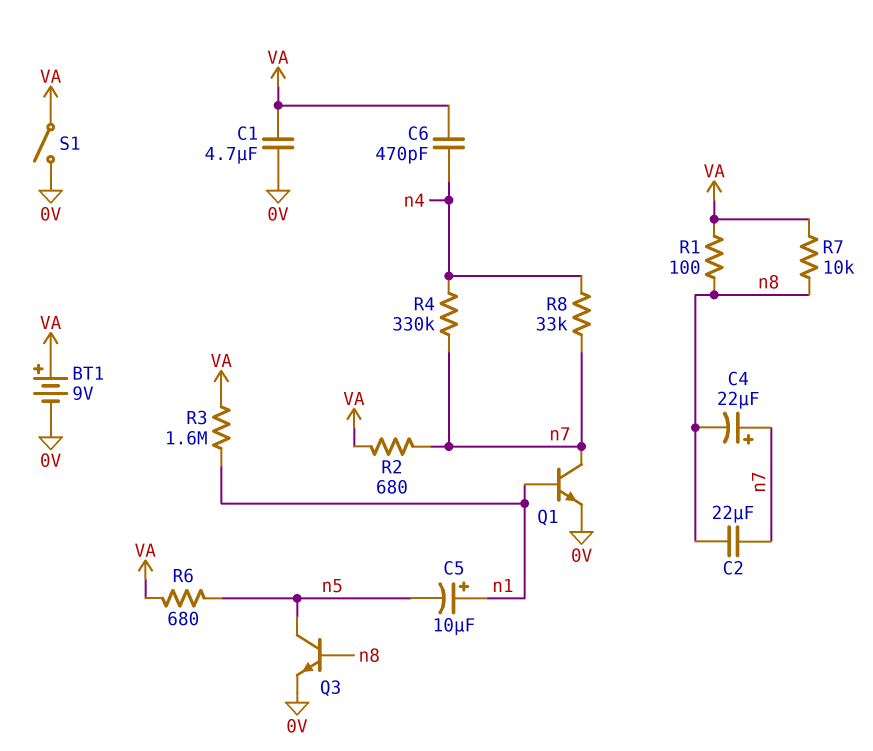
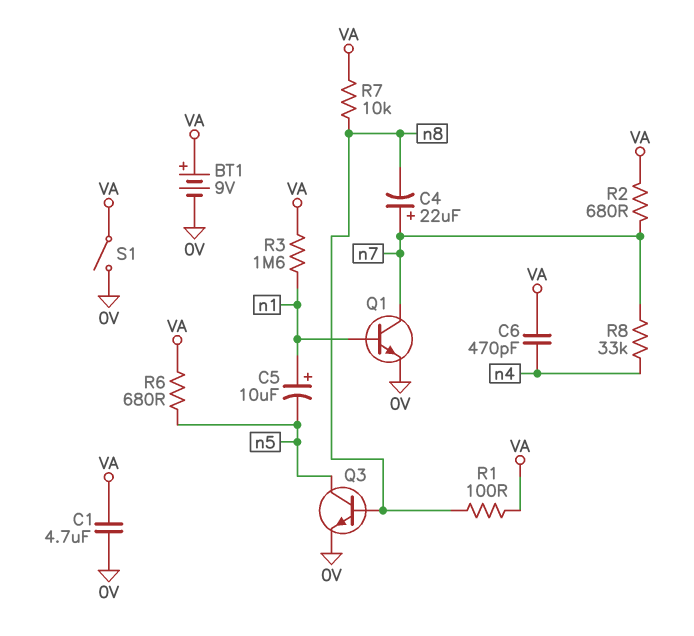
C2: 22uF (n7, n8) -> none
R4: 330k (n4, n7) -> none

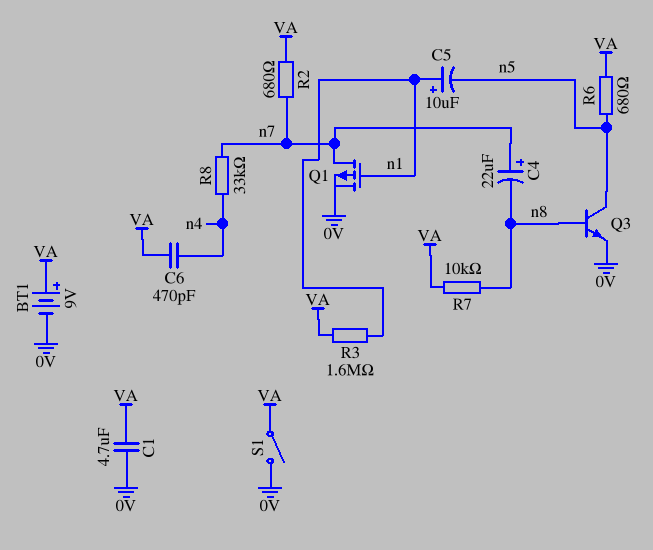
Q1: NPN (B n1, C n7, E 0V) -> PMOS (G n1, D n7, S 0V)
R1: 100 (VA, n8) -> none

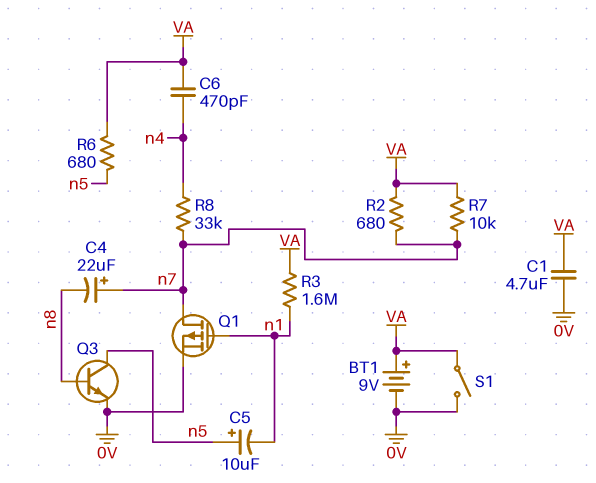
C5: 10uF (plus n1, minus n5) -> 10uF (plus n5, minus n1)
R7: 10k (VA, n8) -> 10k (VA, n7)

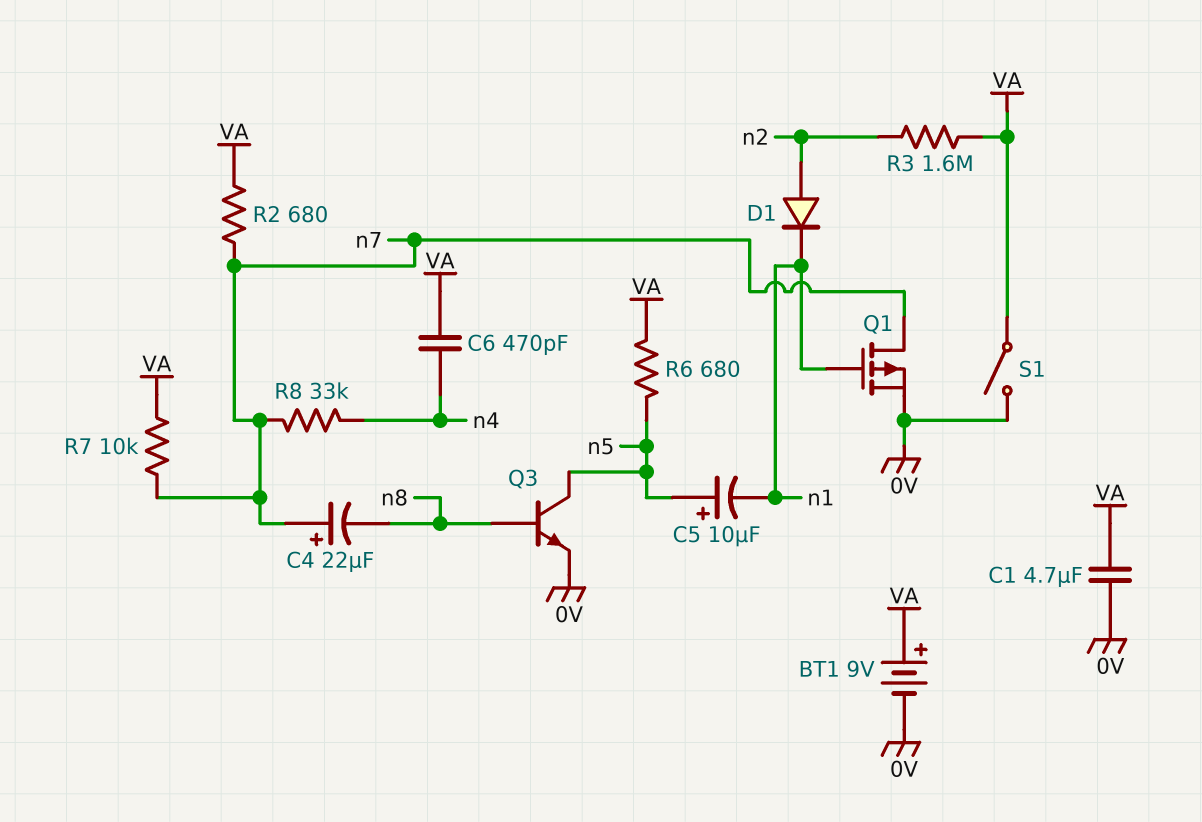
D1: none -> diode (A n2, K n1)
R3: 1.6M (VA, n1) -> 1.6M (VA, n2)

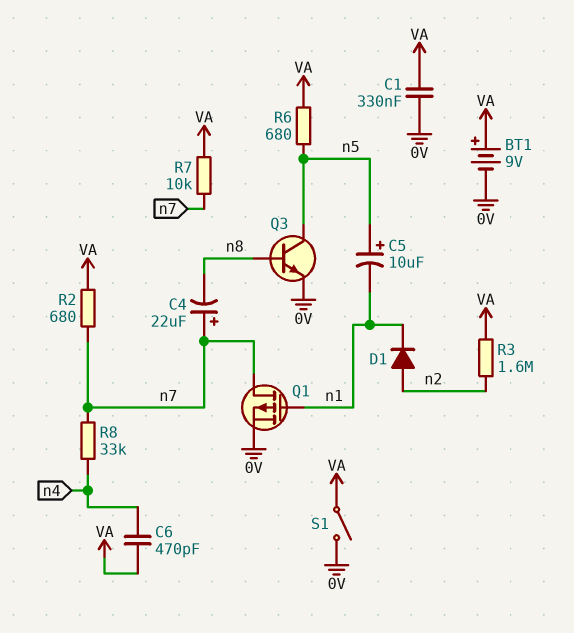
C1: 4.7uF (0V, VA) -> 330nF (0V, VA)

